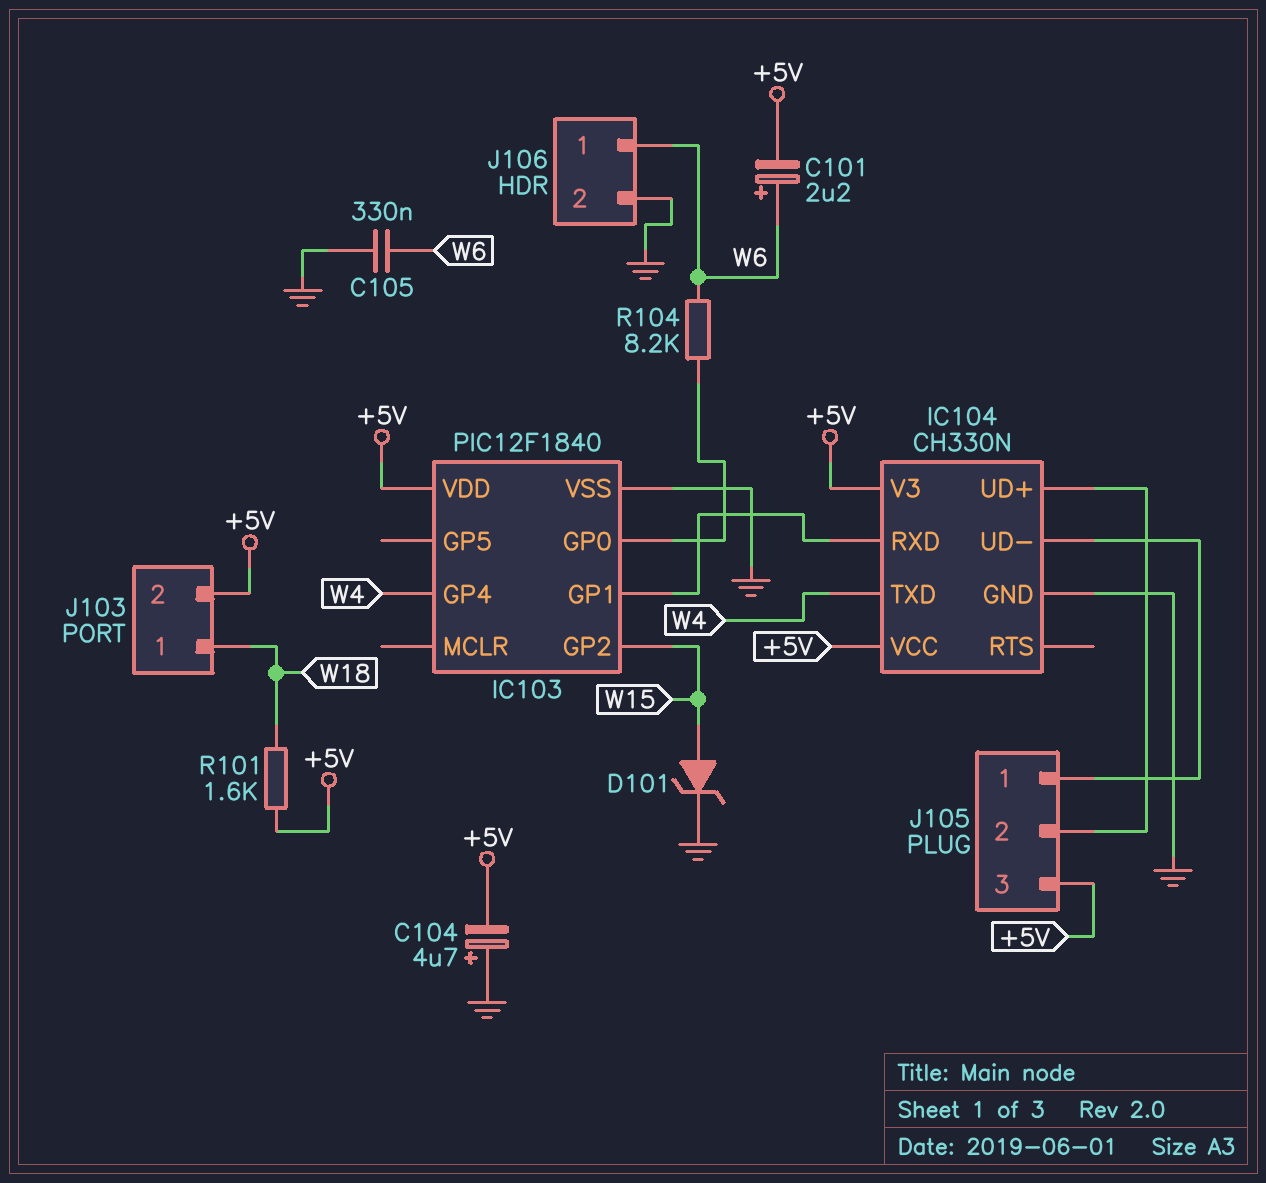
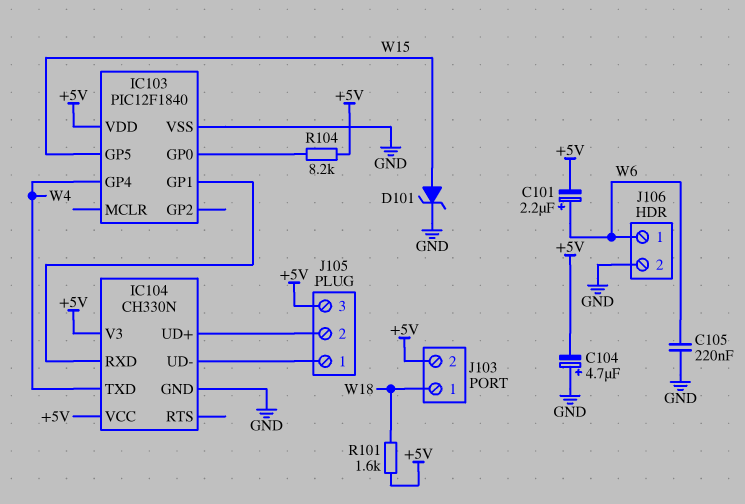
C105: 330nF (GND, W6) -> 220nF (GND, W6)
IC103 pin GP2: W15 -> none
IC103 pin GP5: none -> W15
R104: 8.2k (IC103/GP0, W6) -> 8.2k (+5V, IC103/GP0)

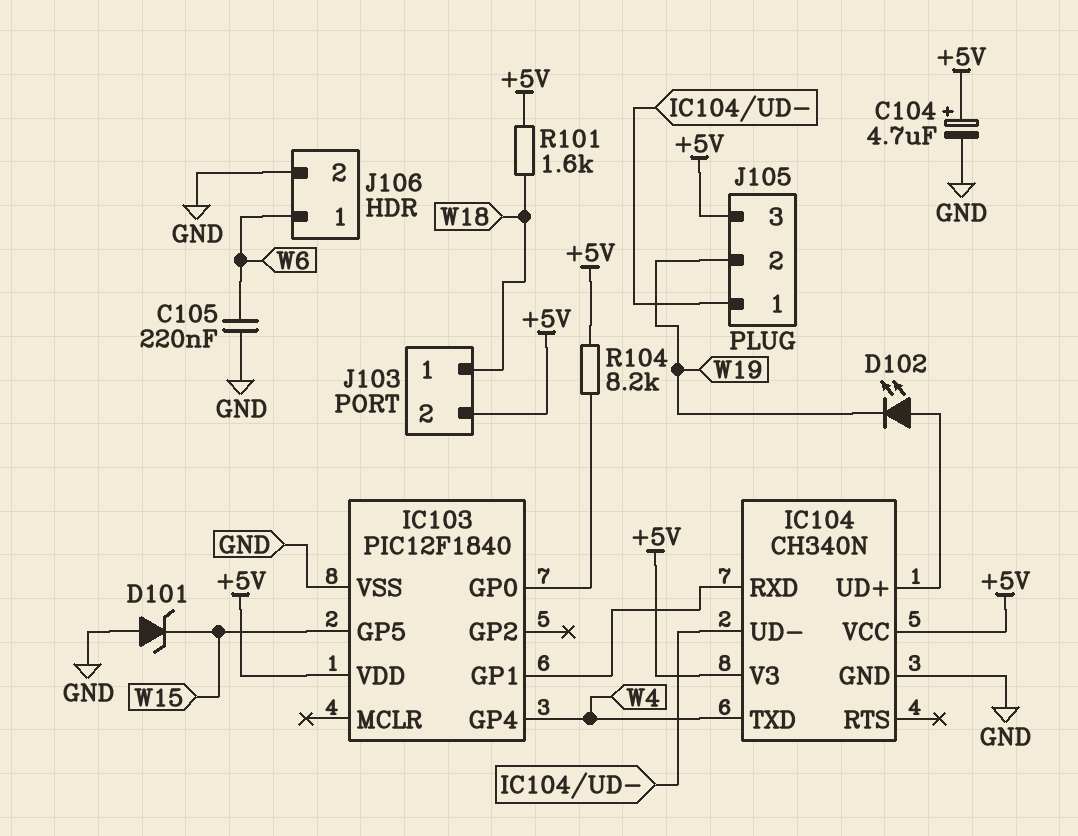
C101: 2.2uF (plus W6, minus +5V) -> none
C104: 4.7uF (plus GND, minus +5V) -> 4.7uF (plus +5V, minus GND)
D101: zener (A W15, K GND) -> zener (A GND, K W15)
D102: none -> LED (A IC104/UD+, K W19)
IC104: CH330N -> CH340N
J105 pin 2: IC104/UD+ -> W19

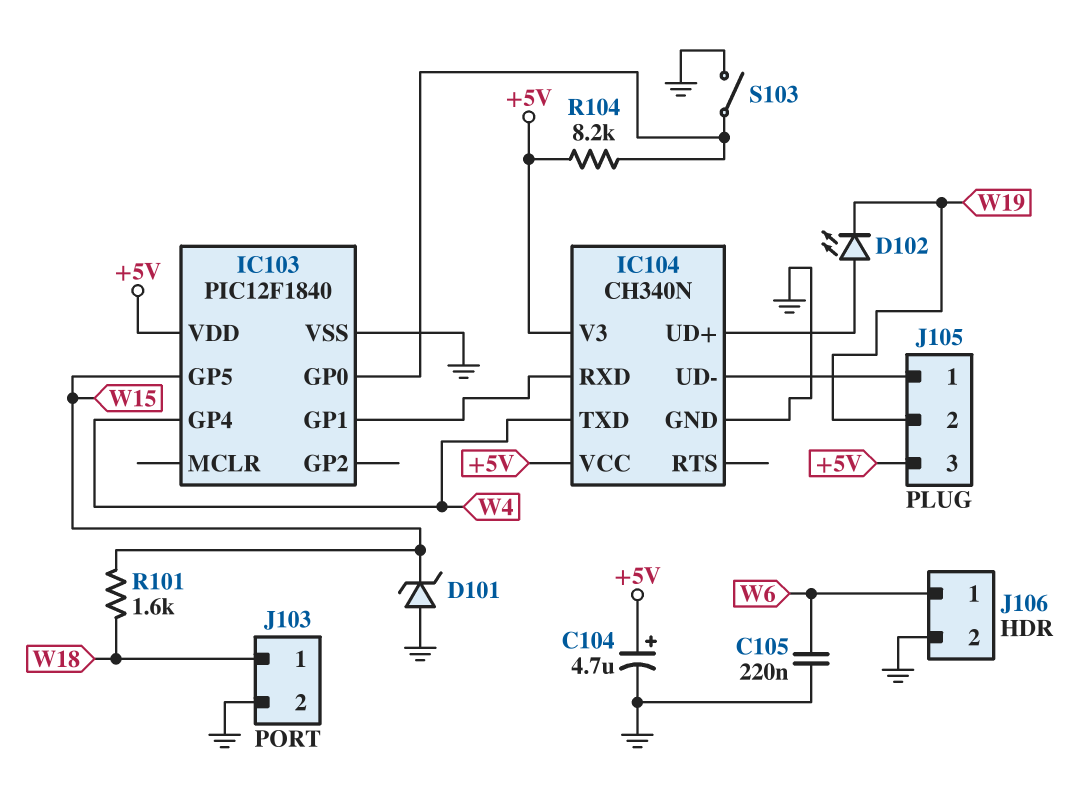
J103 pin 2: +5V -> GND
R101: 1.6k (+5V, W18) -> 1.6k (W15, W18)
S103: none -> switch (GND, IC103/GP0)

